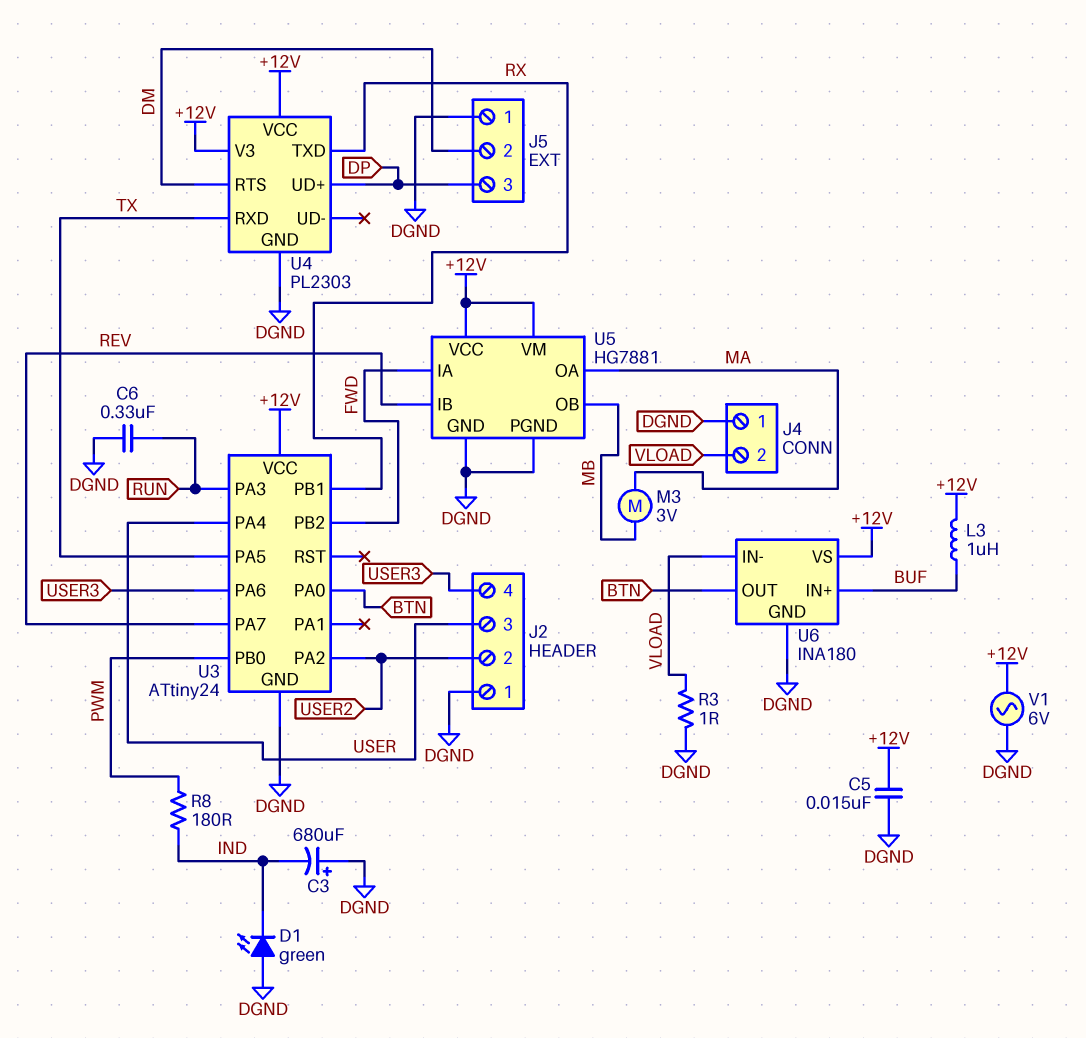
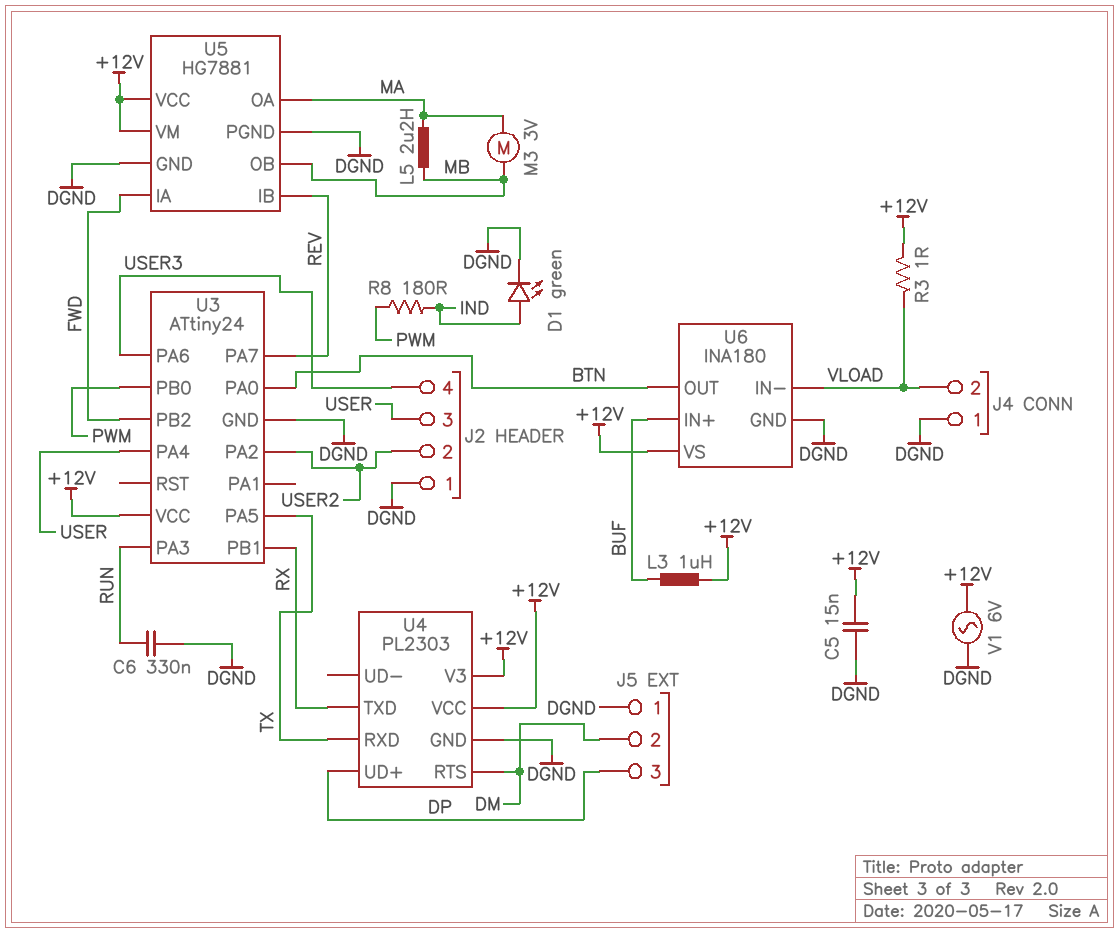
C3: 680uF (plus DGND, minus IND) -> none
D1: LED green (A DGND, K IND) -> LED green (A IND, K DGND)
L5: none -> 2.2uH (MA, MB)
R3: 1 (DGND, VLOAD) -> 1 (+12V, VLOAD)

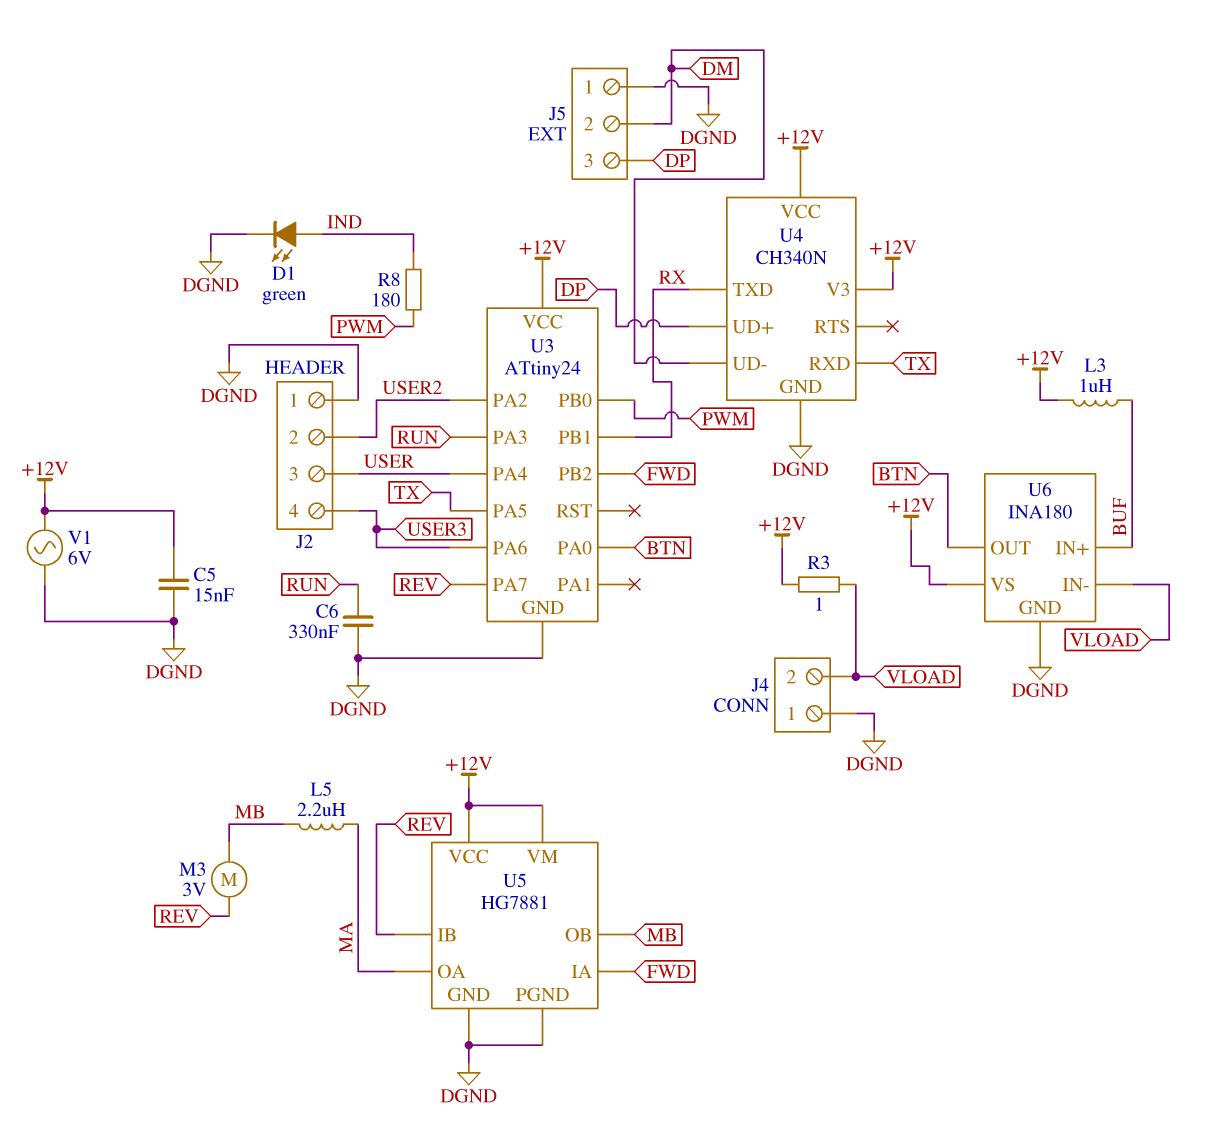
M3: motor 3V (MA, MB) -> motor 3V (MB, REV)
U4: PL2303 -> CH340N
U4 pin RTS: DM -> none
U4 pin UD-: none -> DM

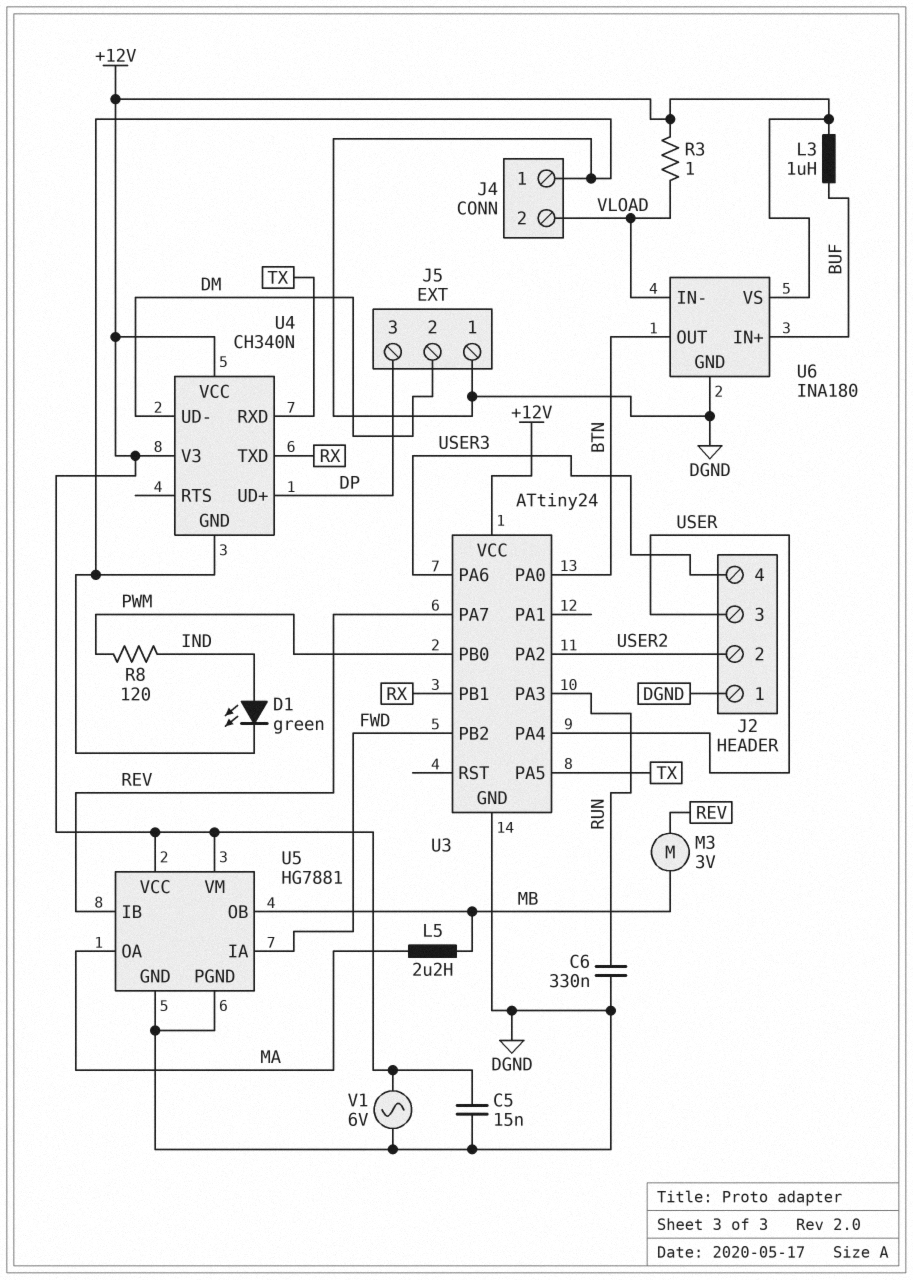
R8: 180 (IND, PWM) -> 120 (IND, PWM)

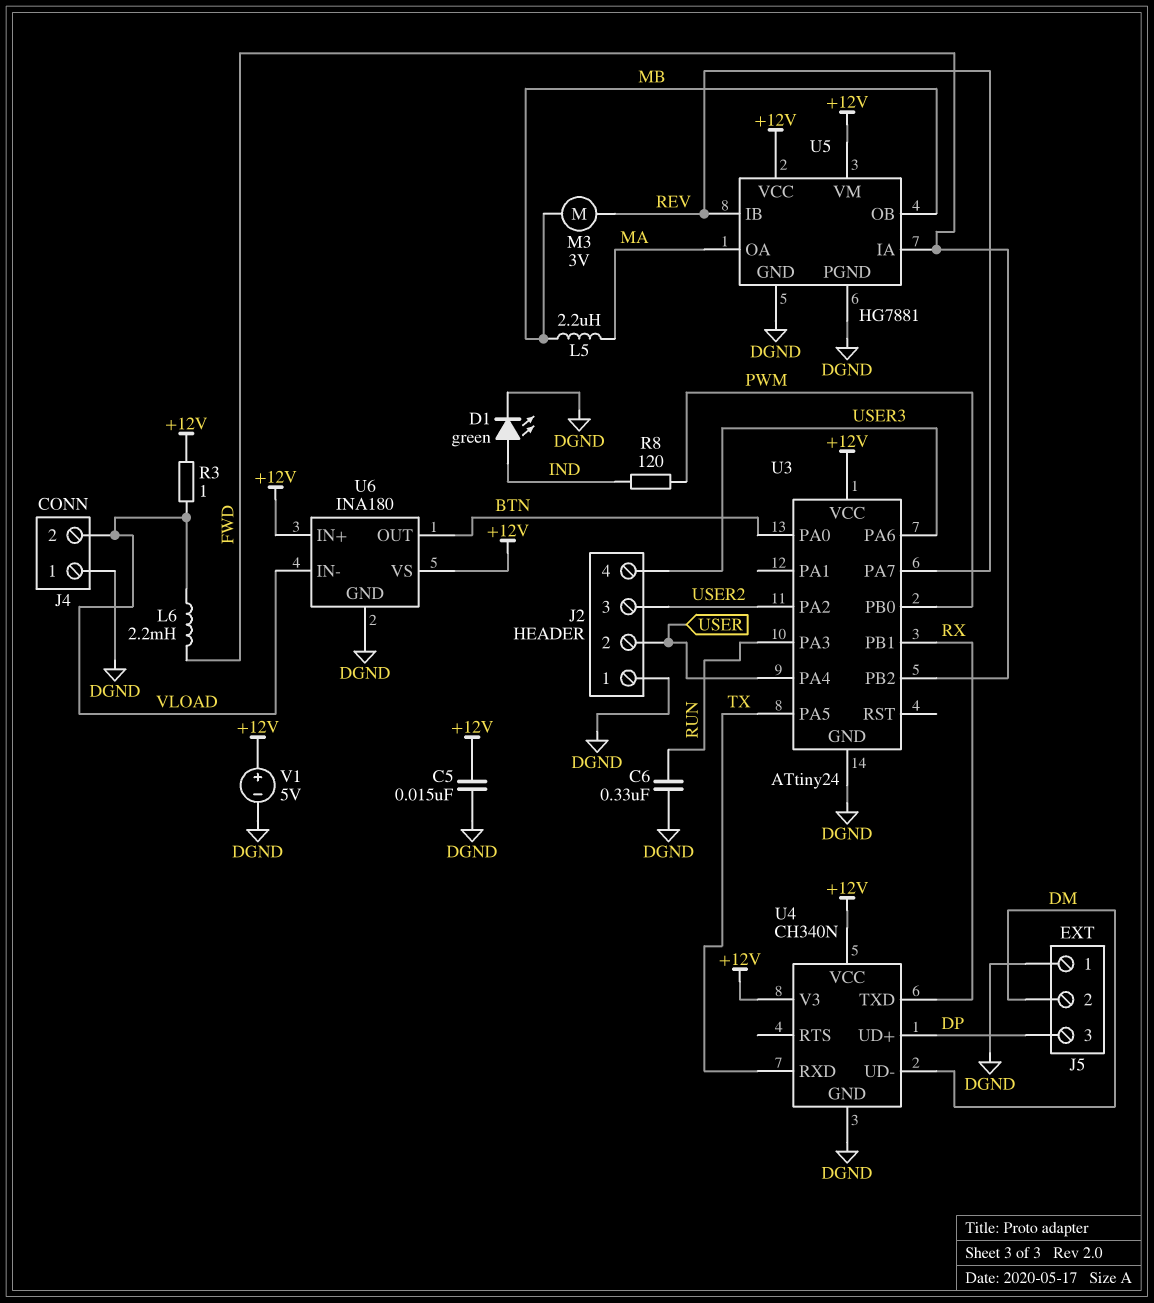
J2 pin 2: USER2 -> USER
J2 pin 3: USER -> USER2
L3: 1uH (+12V, BUF) -> none
L6: none -> 2.2mH (FWD, VLOAD)
U6 pin IN+: BUF -> +12V
V1: AC 6V (+12V, DGND) -> 5V (plus +12V, minus DGND)

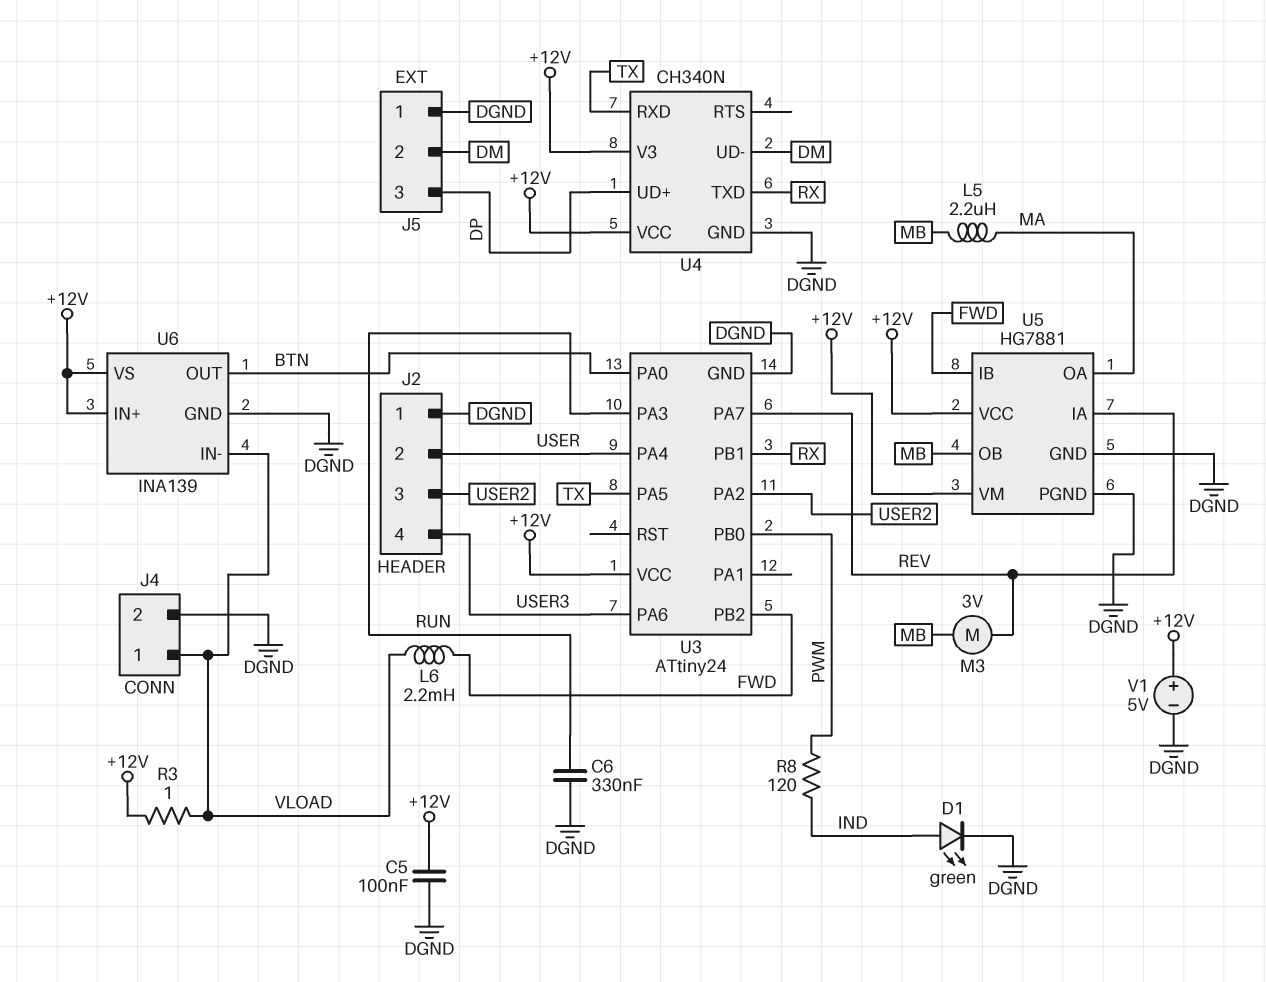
C5: 15nF (+12V, DGND) -> 100nF (+12V, DGND)
J4 pin 1: DGND -> VLOAD
J4 pin 2: VLOAD -> DGND
U5 pin IA: FWD -> REV
U5 pin IB: REV -> FWD
U6: INA180 -> INA139

